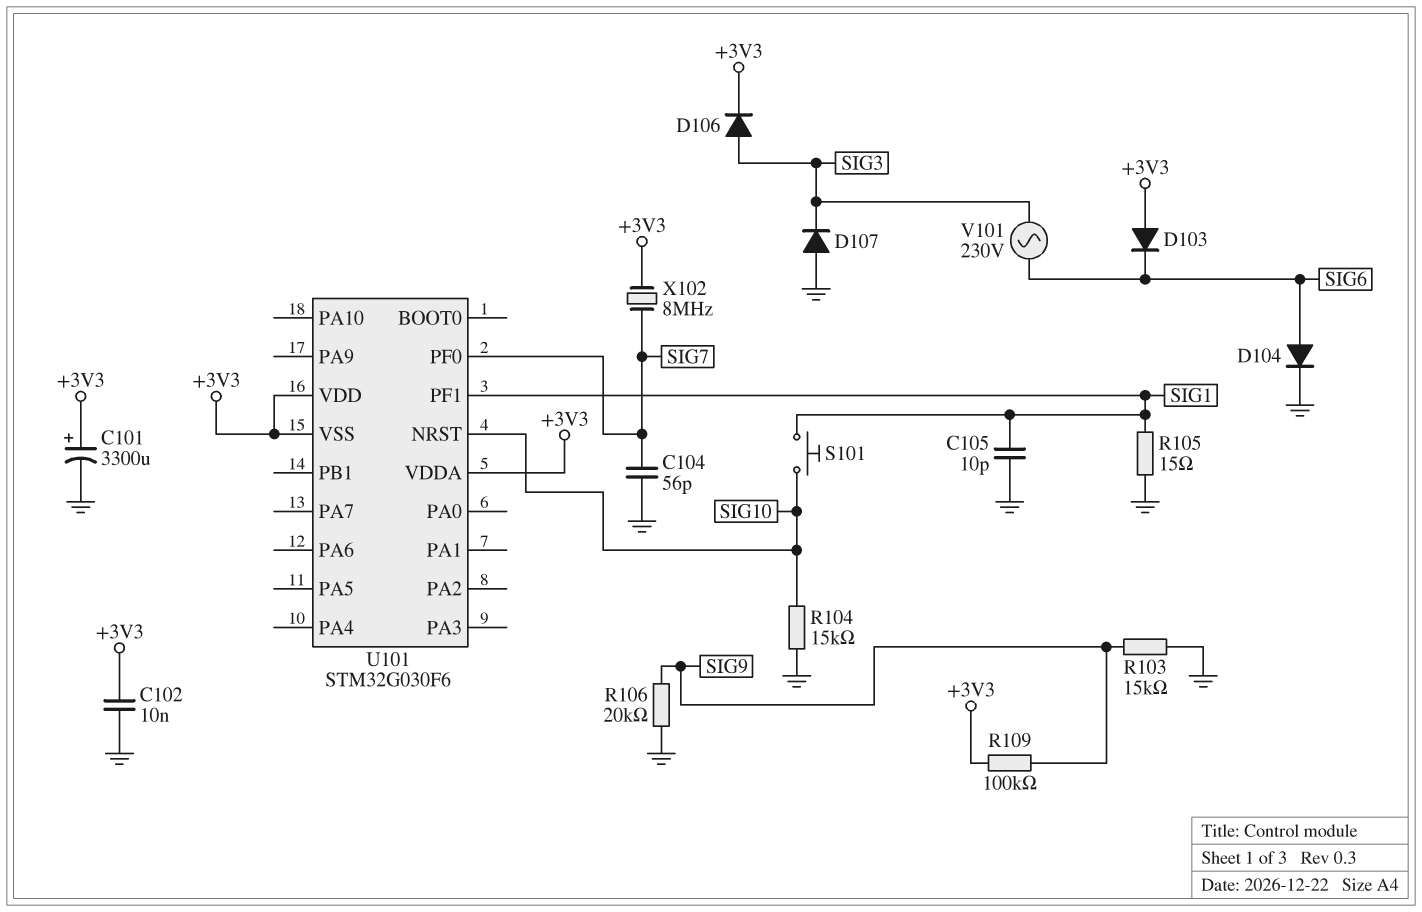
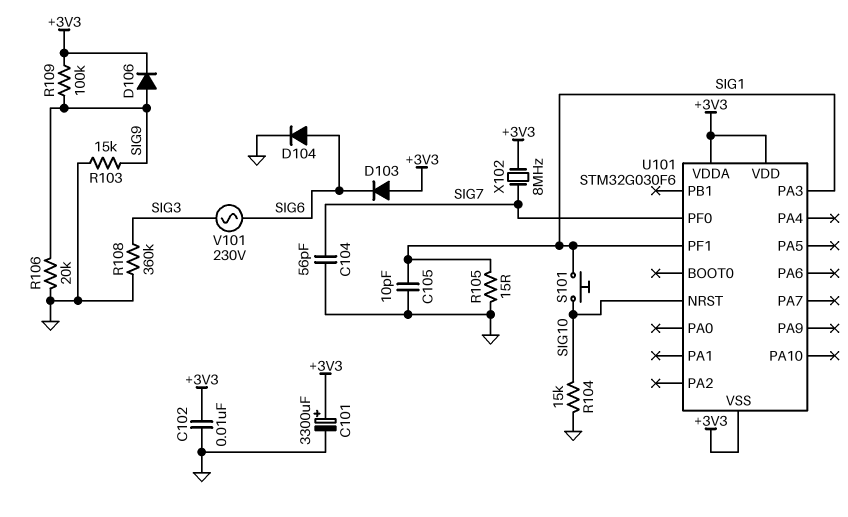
D106: diode (A SIG3, K +3V3) -> diode (A SIG9, K +3V3)
D107: diode (A GND, K SIG3) -> none
R108: none -> 360k (GND, SIG3)
U101 pin PA3: none -> SIG1

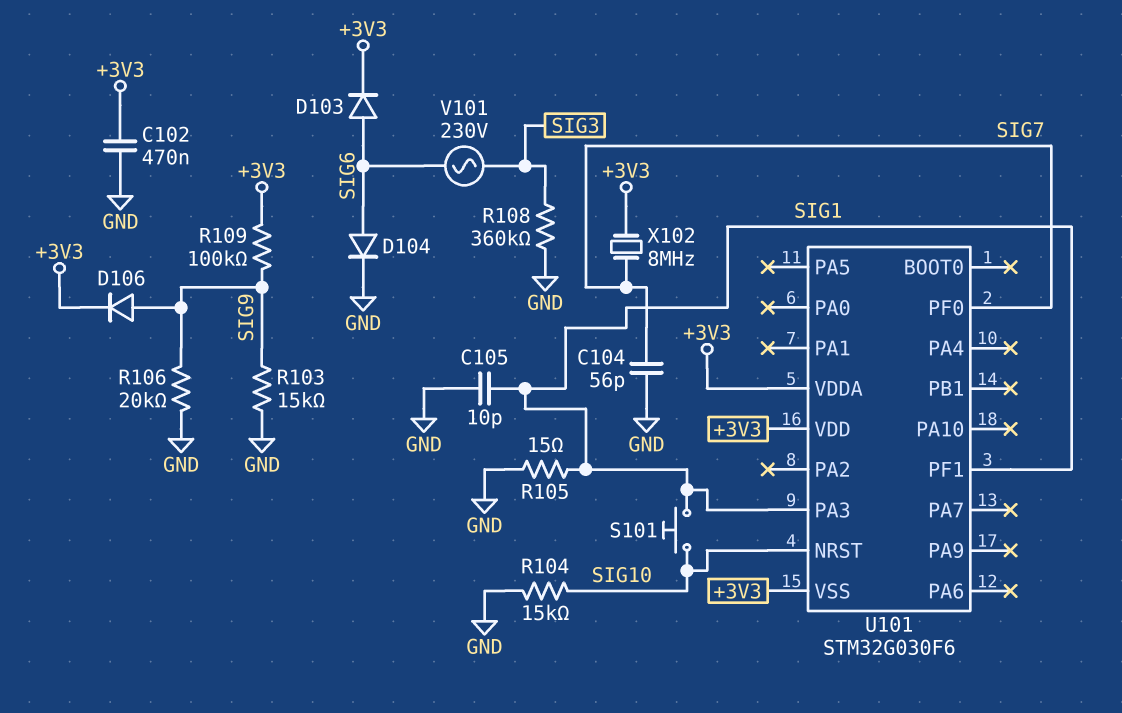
C101: 3300uF (plus +3V3, minus GND) -> none
C102: 10nF (+3V3, GND) -> 470nF (+3V3, GND)
D103: diode (A +3V3, K SIG6) -> diode (A SIG6, K +3V3)

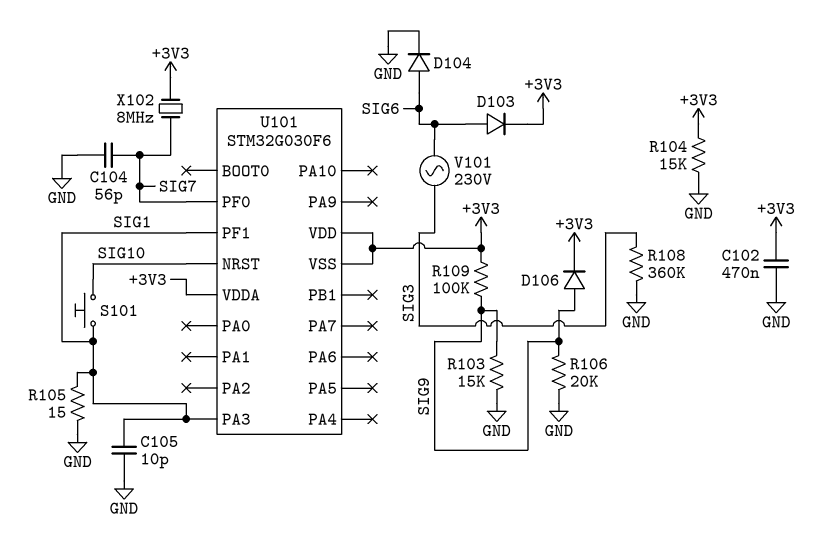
R104: 15k (GND, SIG10) -> 15k (+3V3, GND)

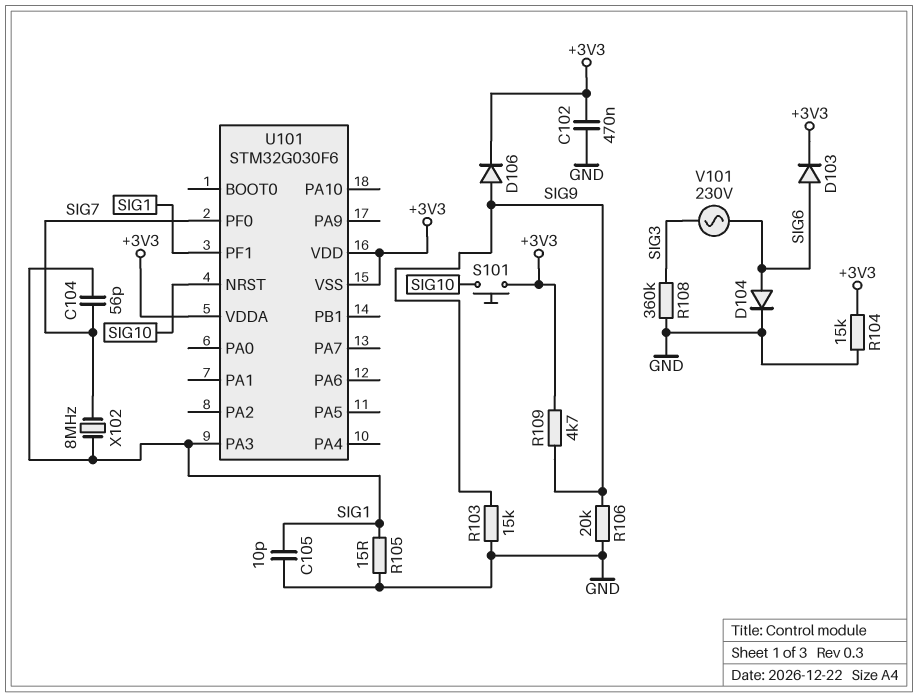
C104: 56pF (GND, SIG7) -> 56pF (SIG1, SIG7)
R109: 100k (+3V3, SIG9) -> 4.7k (+3V3, SIG9)
S101: button (SIG1, SIG10) -> button (+3V3, SIG10)
X102: 8MHz (+3V3, SIG7) -> 8MHz (SIG1, SIG7)

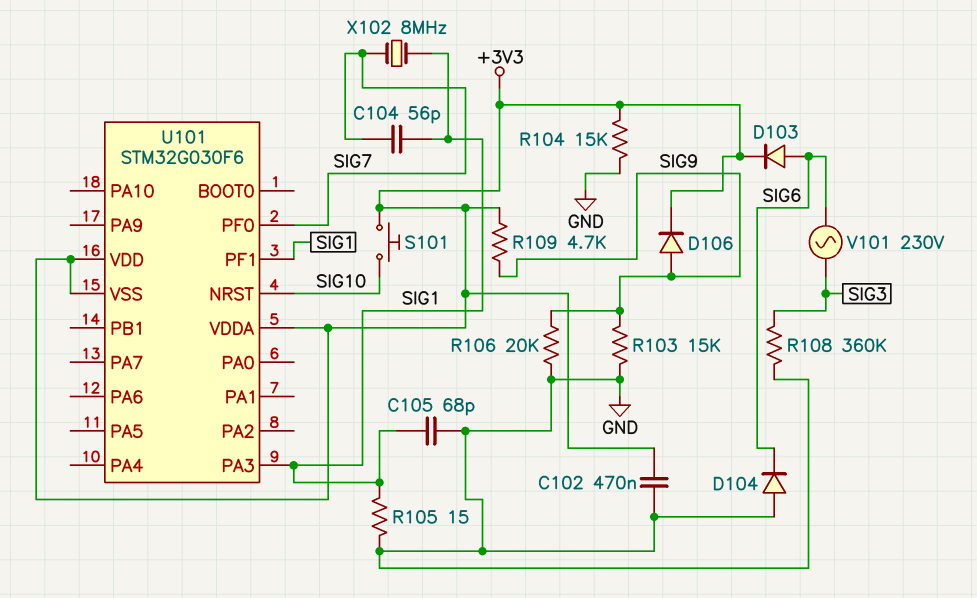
C105: 10pF (GND, SIG1) -> 68pF (GND, SIG1)
D104: diode (A SIG6, K GND) -> diode (A GND, K SIG6)

